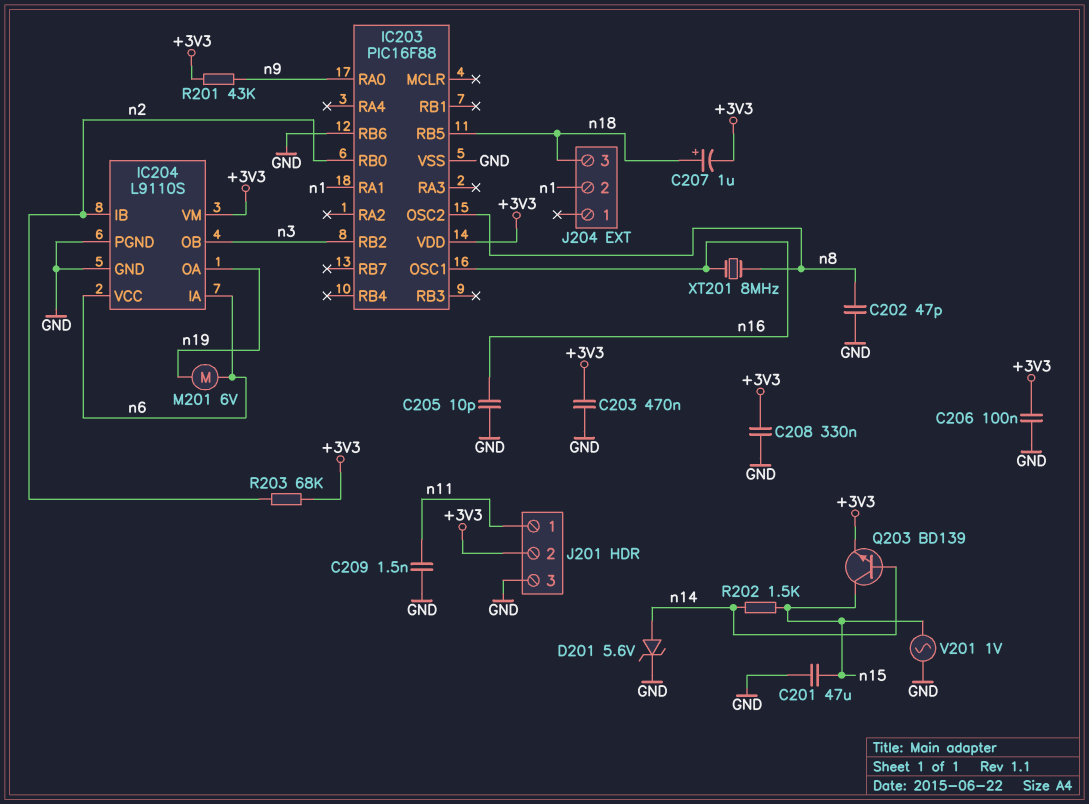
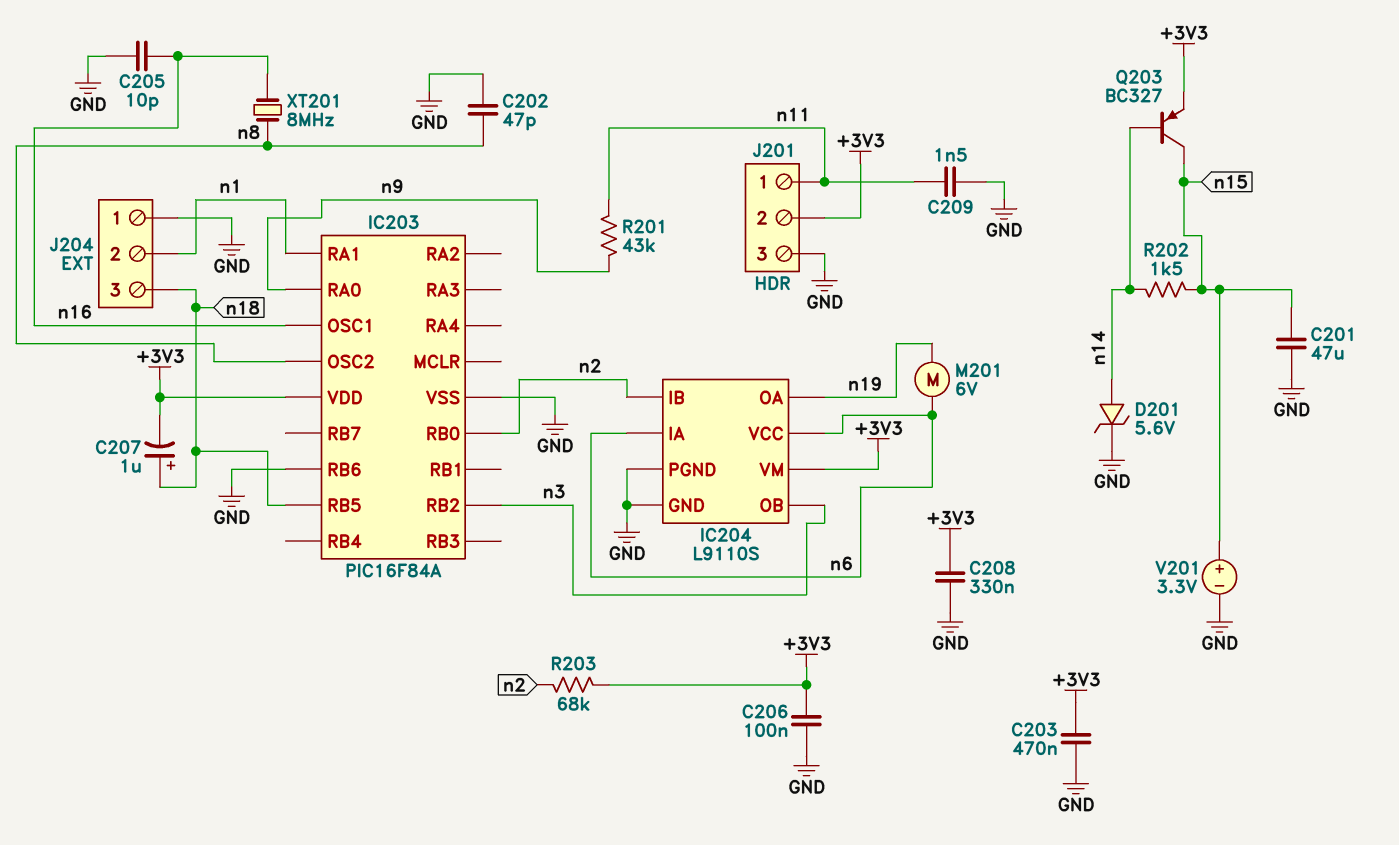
IC203: PIC16F88 -> PIC16F84A
J204 pin 1: none -> GND
Q203: NPN BD139 (B n14, C n15, E +3V3) -> PNP BC327 (B n14, C n15, E +3V3)
R201: 43k (+3V3, n9) -> 43k (n9, n11)
V201: AC 1V (GND, n15) -> 3.3V (plus n15, minus GND)

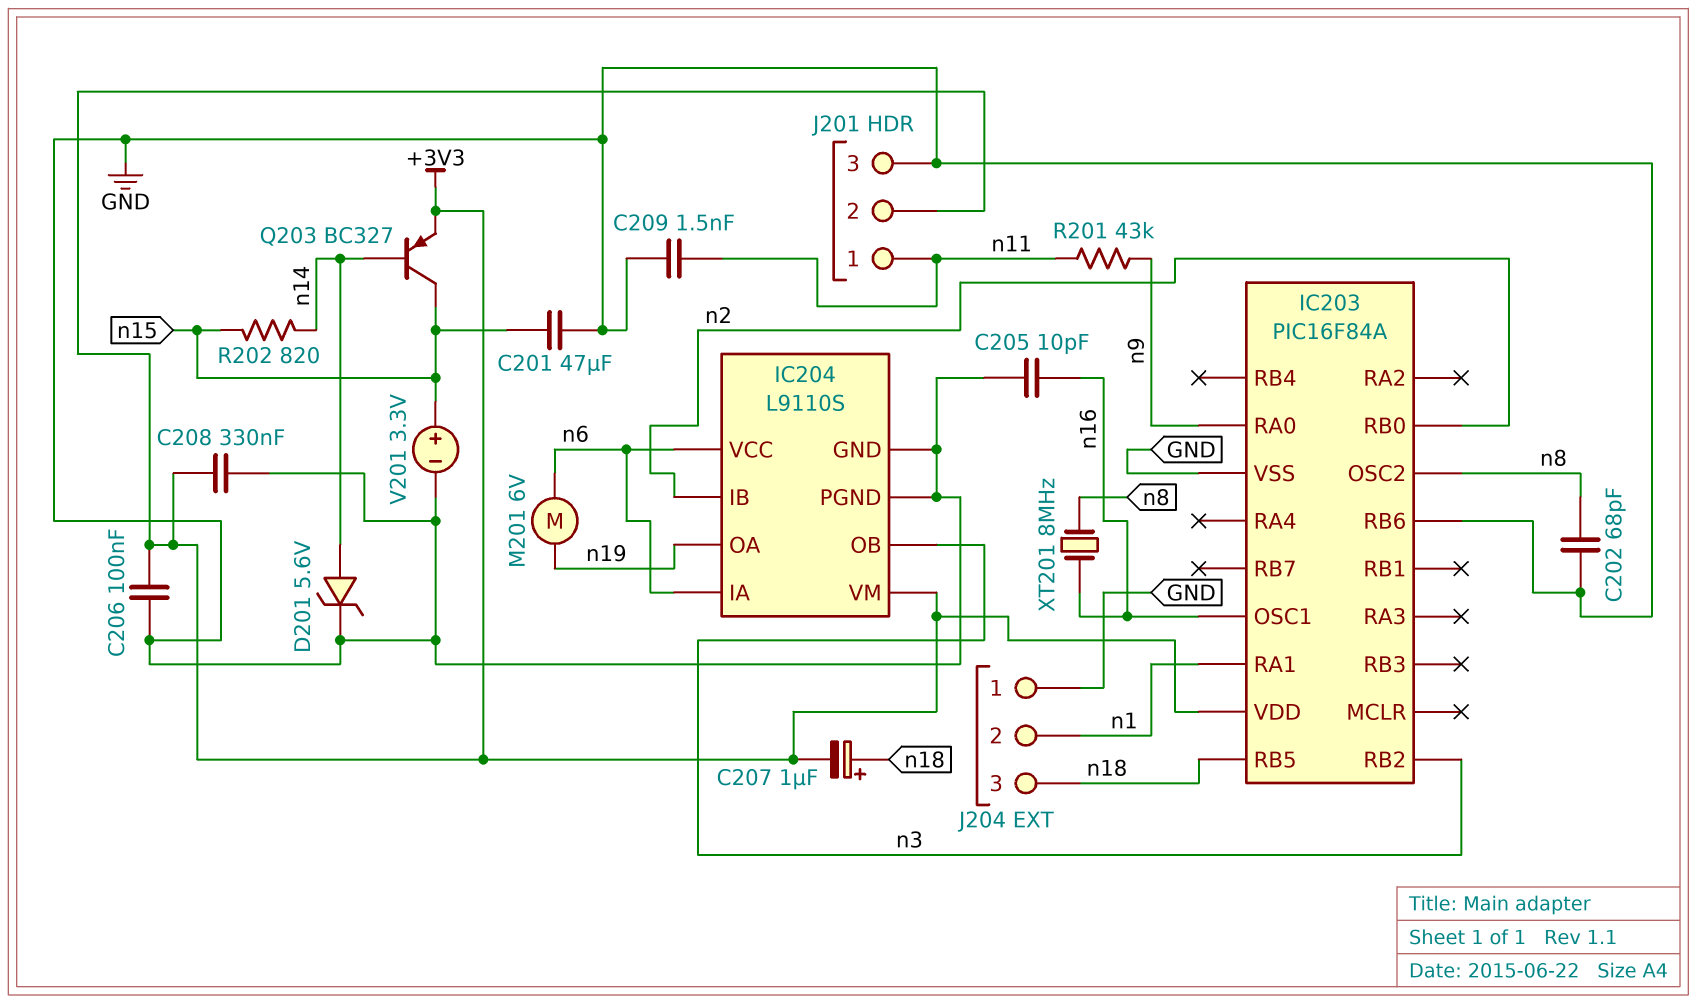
C202: 47pF (GND, n8) -> 68pF (GND, n8)
C203: 470nF (+3V3, GND) -> none
R202: 1.5k (n14, n15) -> 820 (n14, n15)
R203: 68k (+3V3, n2) -> none

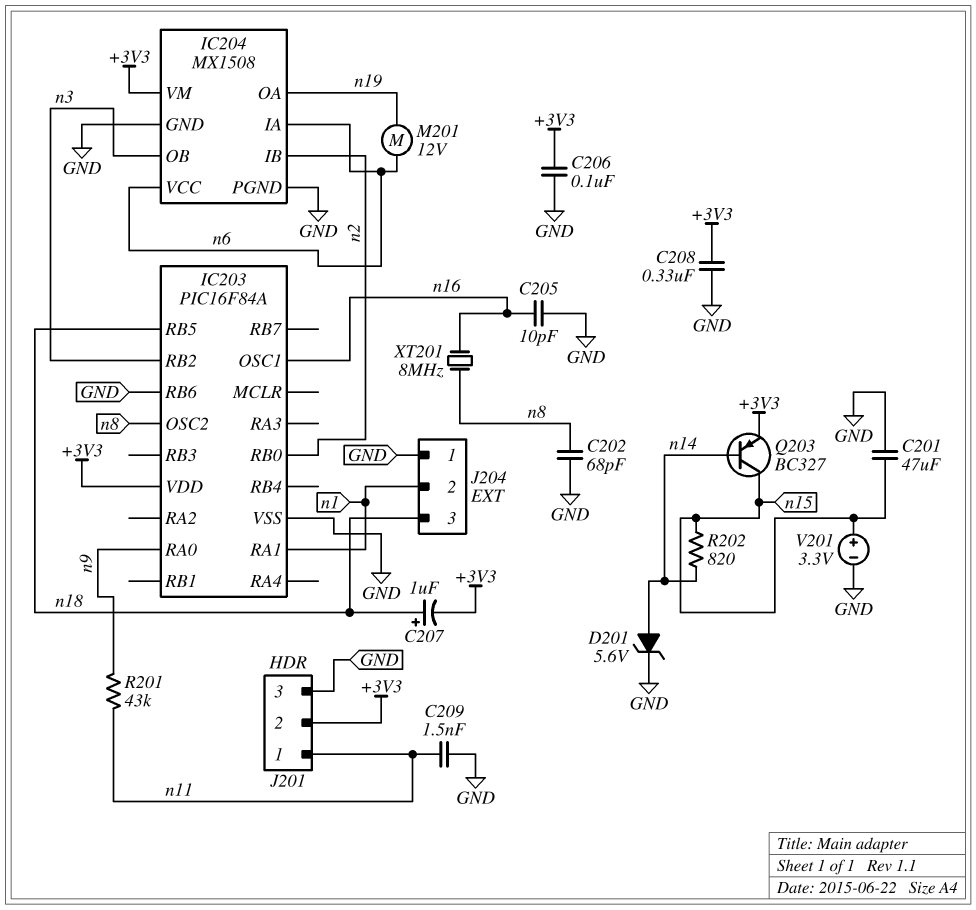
IC204: L9110S -> MX1508
M201: motor 6V (n6, n19) -> motor 12V (n6, n19)

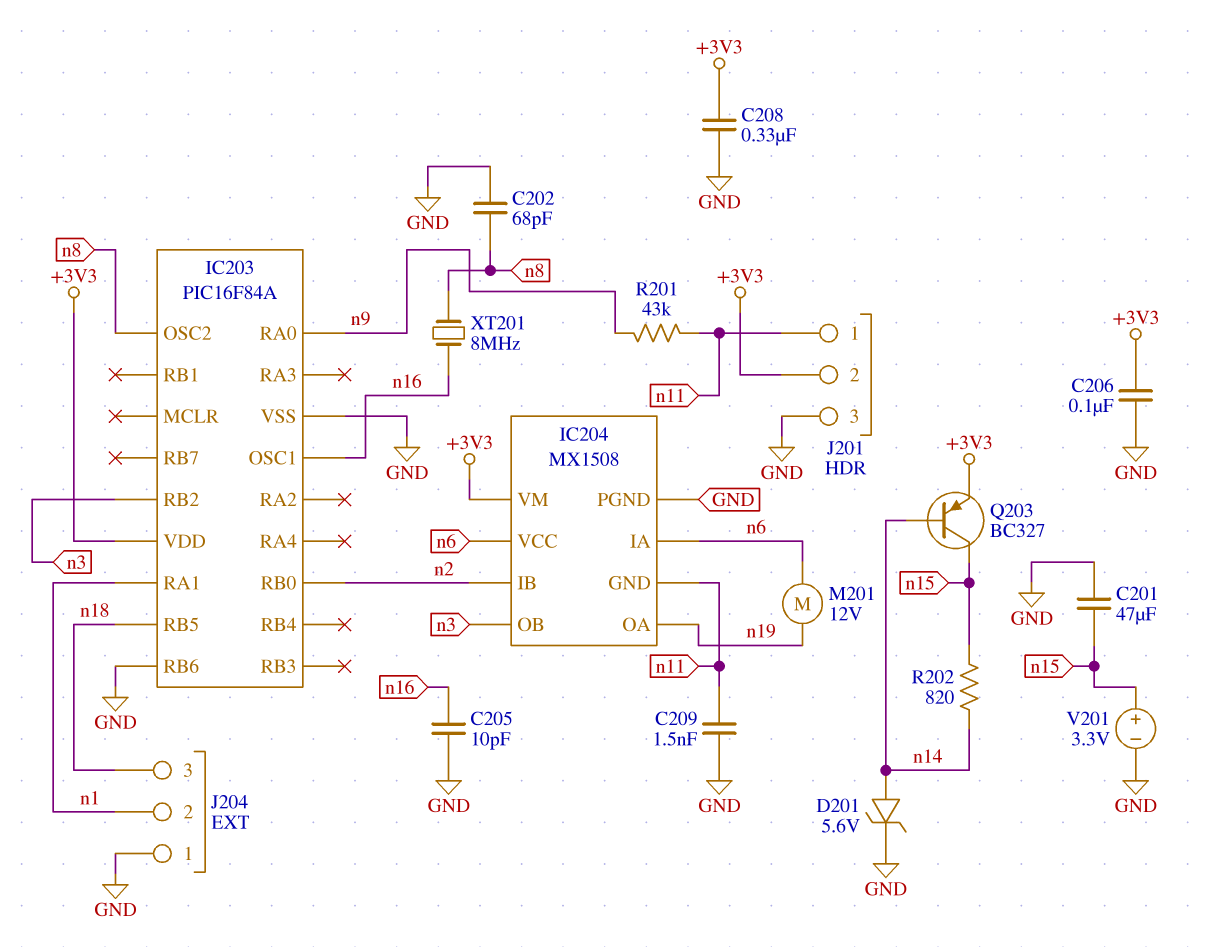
C207: 1uF (plus n18, minus +3V3) -> none
IC204 pin GND: GND -> n11

